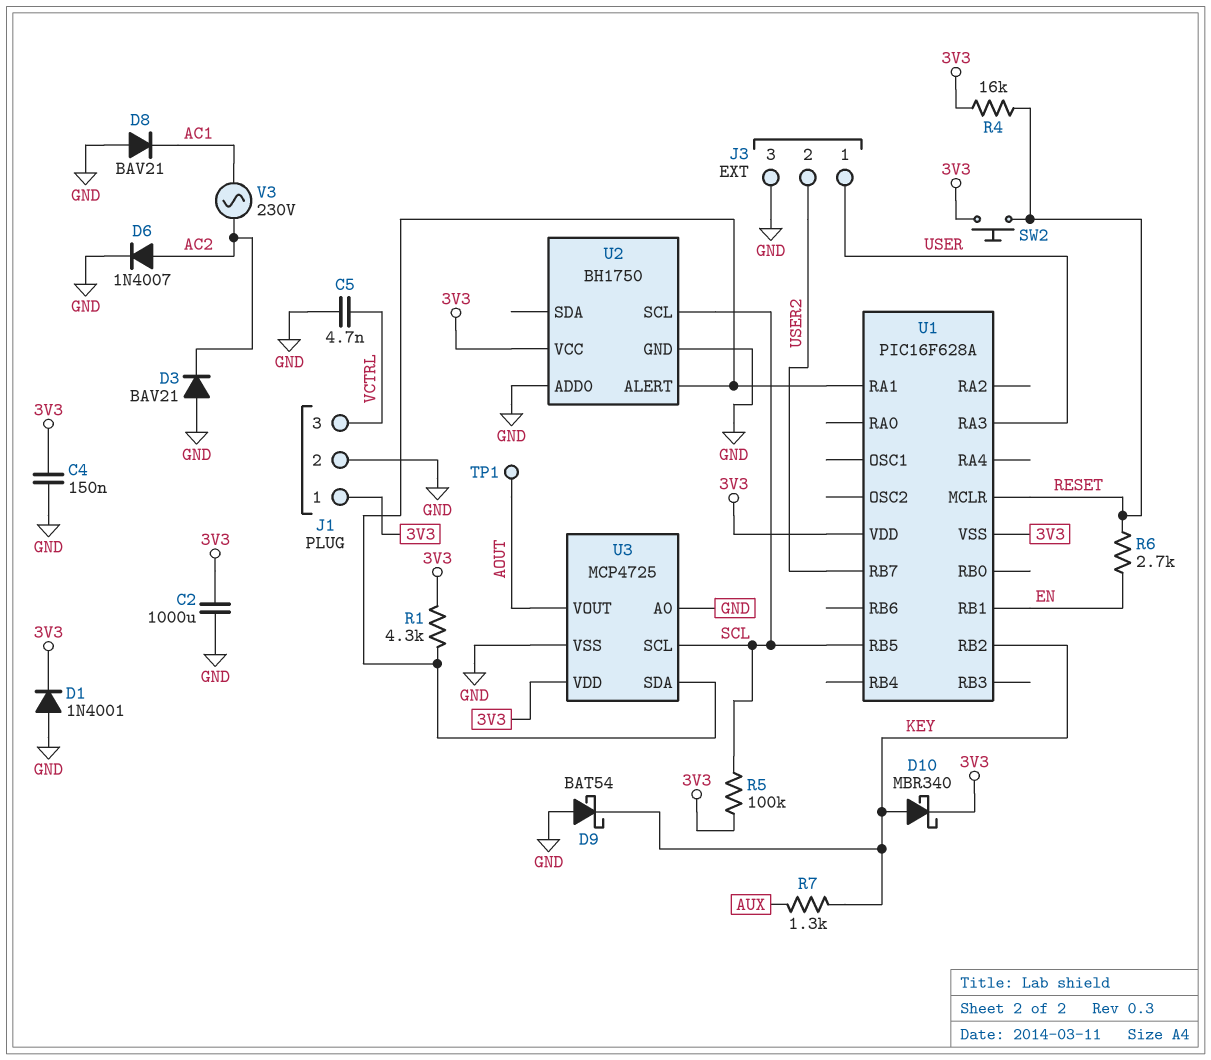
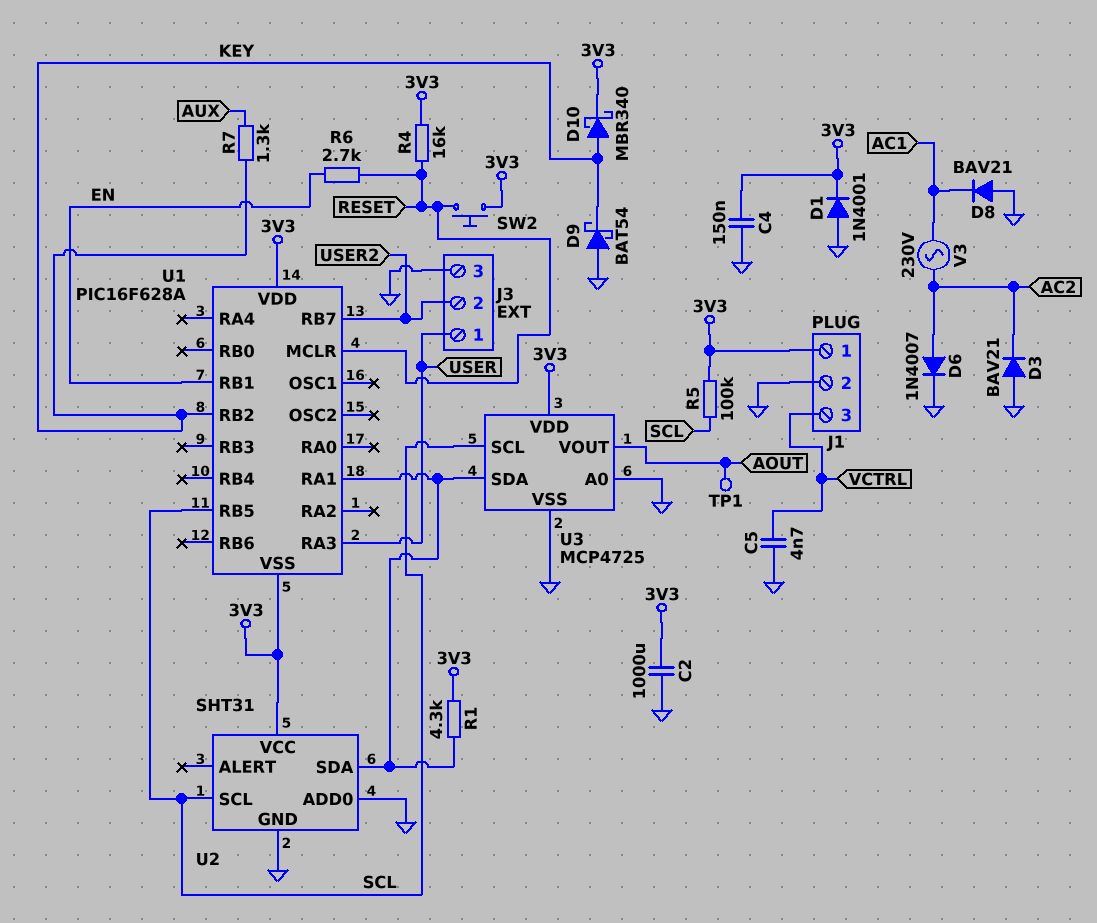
U2: BH1750 -> SHT31
U2 pin ALERT: U1/RA1 -> none
U2 pin SDA: none -> U1/RA1

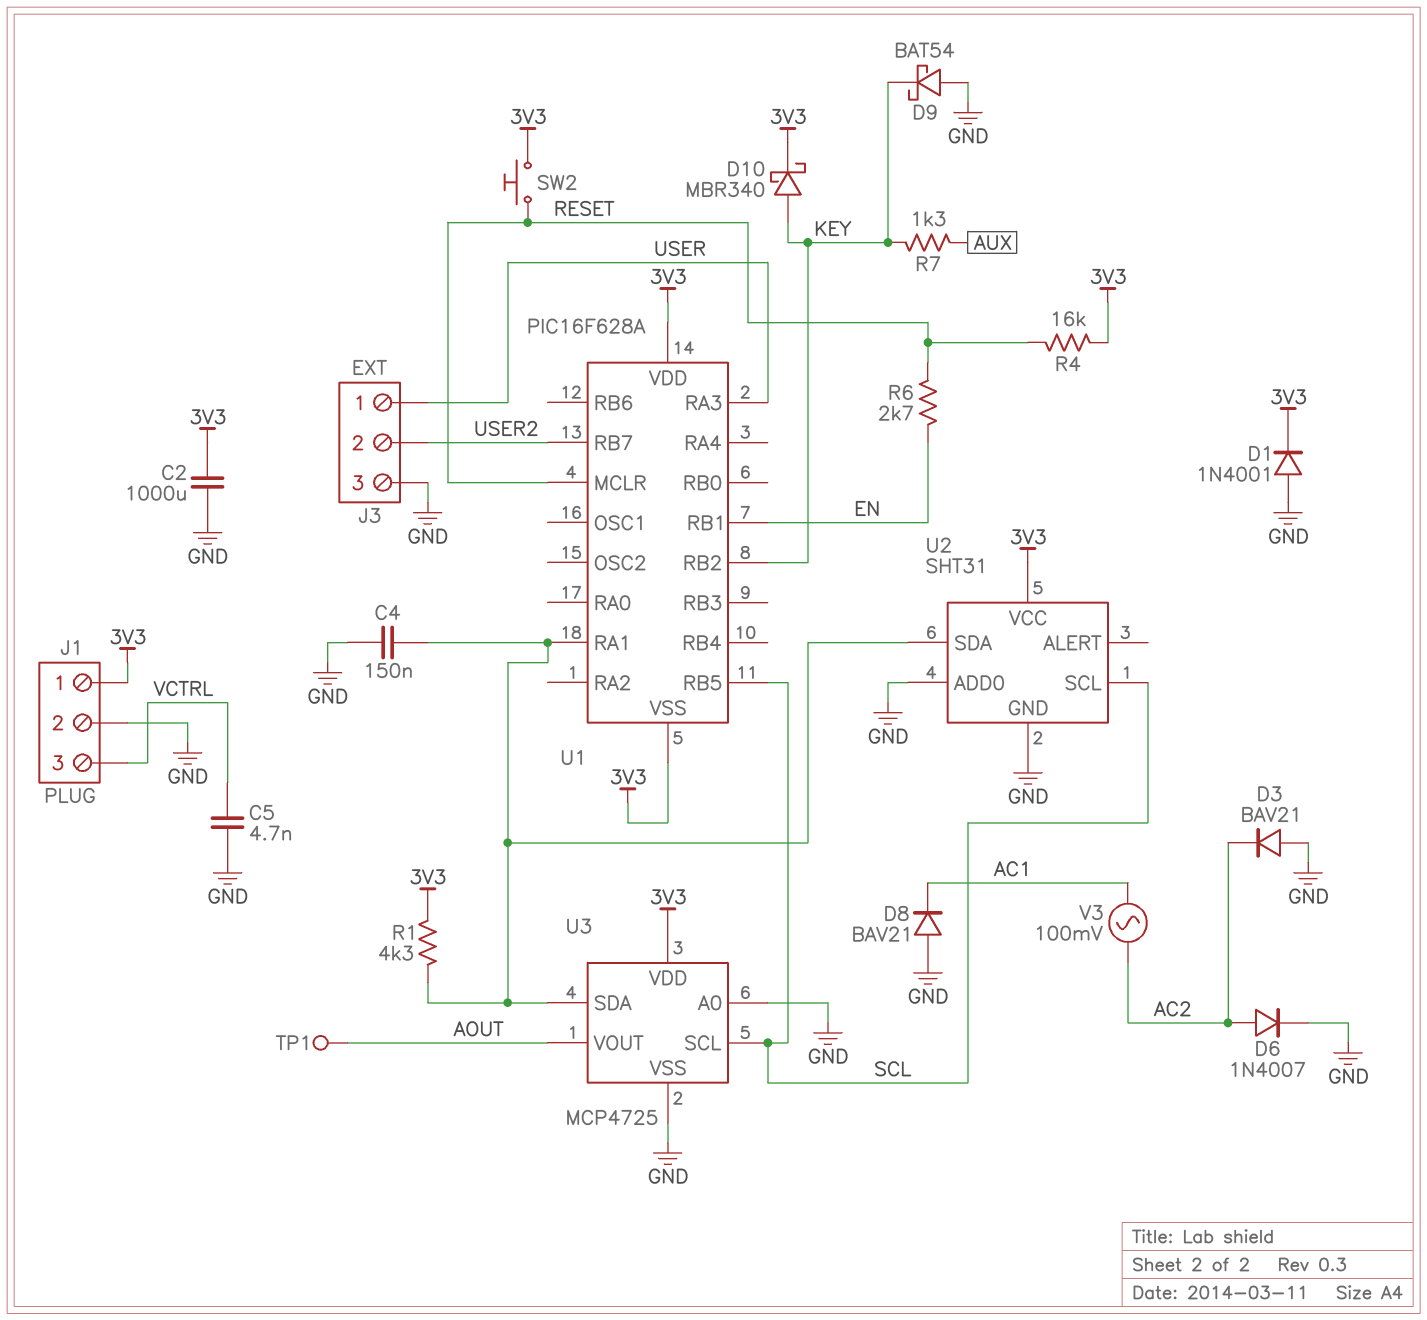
C4: 150nF (3V3, GND) -> 150nF (GND, U1/RA1)
R5: 100k (3V3, SCL) -> none
V3: AC 230V (AC1, AC2) -> AC 100mV (AC1, AC2)

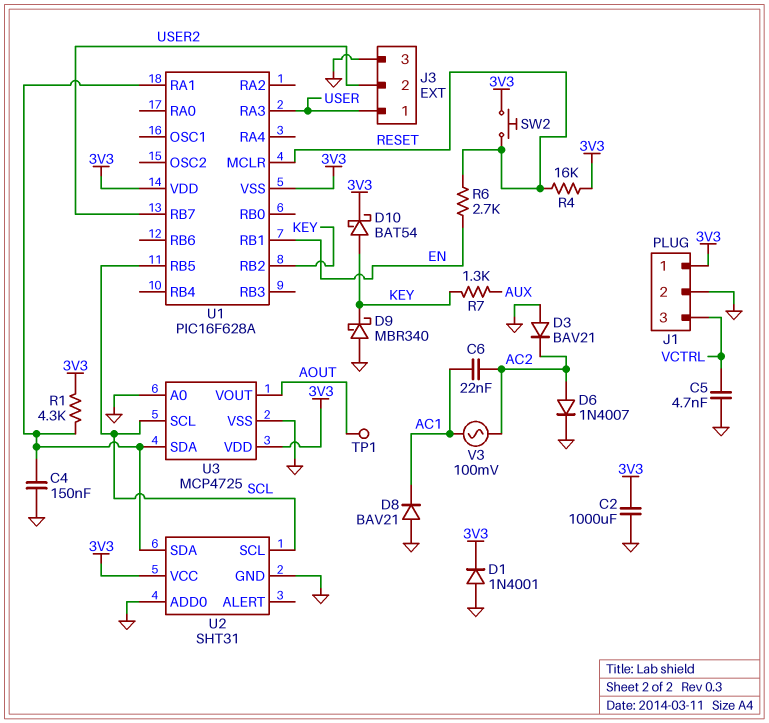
C6: none -> 22nF (AC1, AC2)
D9: schottky BAT54 (A GND, K KEY) -> schottky MBR340 (A GND, K KEY)
D10: schottky MBR340 (A KEY, K 3V3) -> schottky BAT54 (A KEY, K 3V3)

